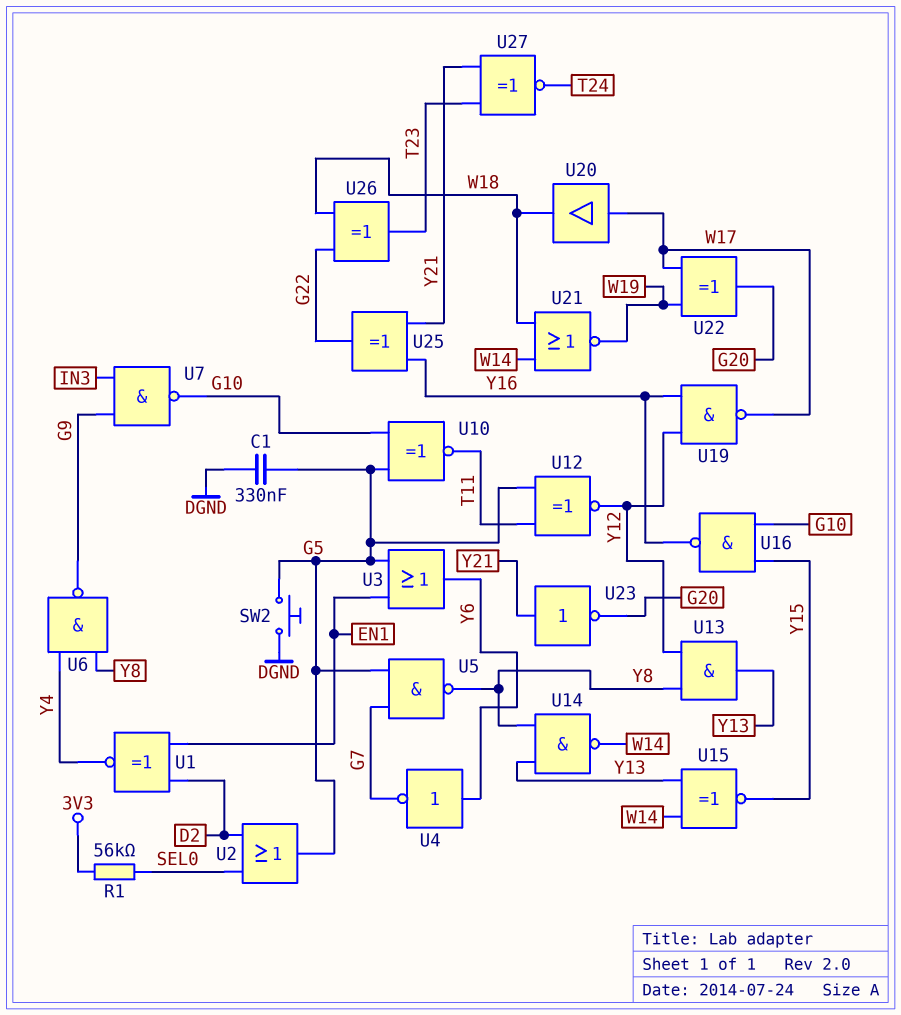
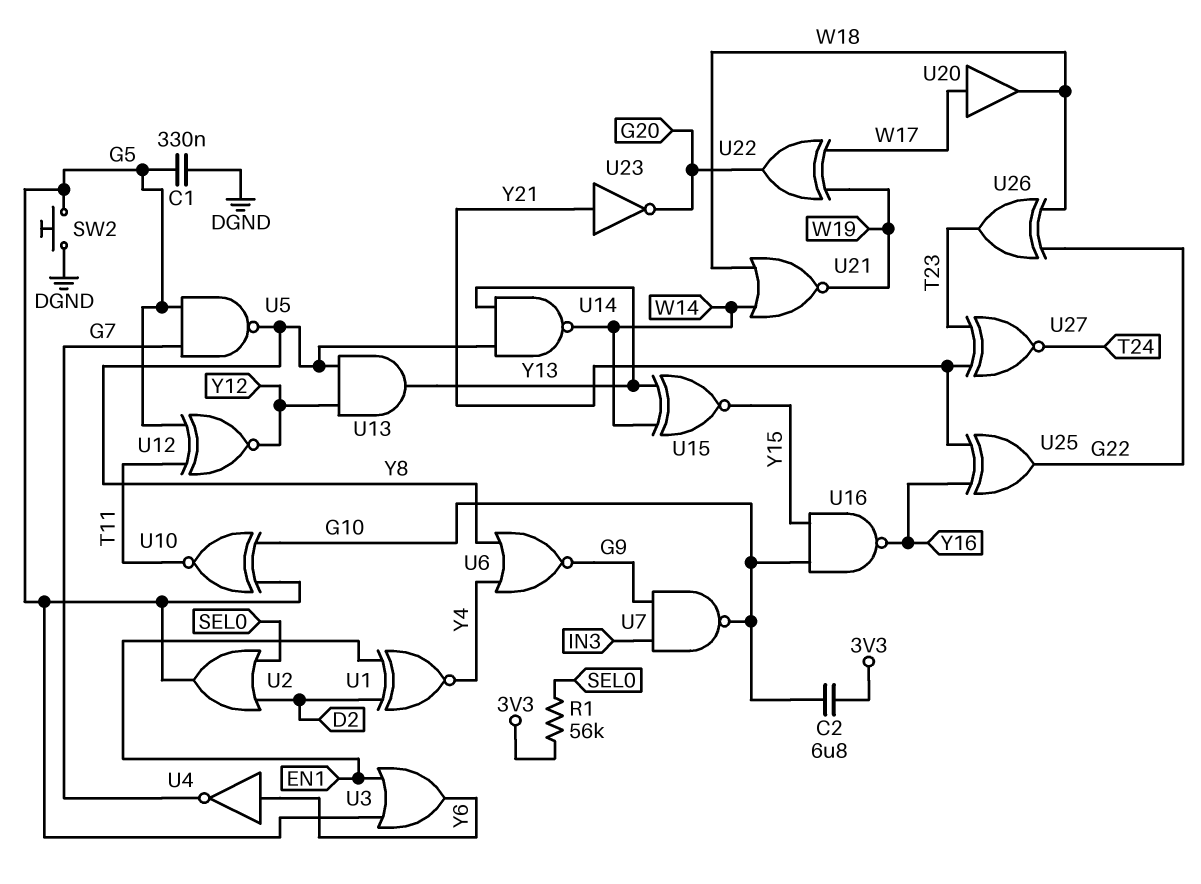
C2: none -> 6.8uF (3V3, G10)
U6: NAND (in Y4, in Y8, out G9) -> NOR (in Y4, in Y8, out G9)
U19: NAND (in Y12, in Y16, out W17) -> none

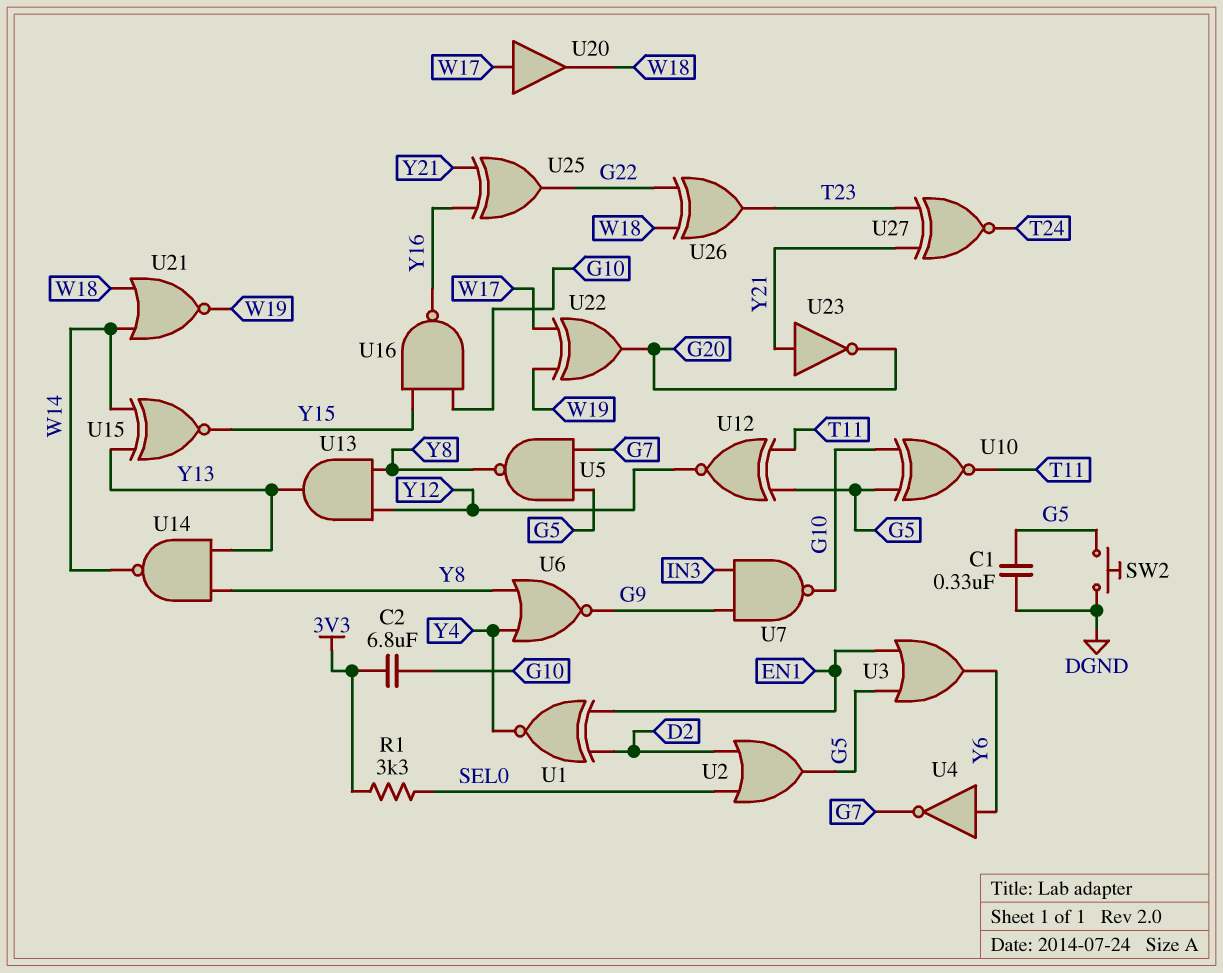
R1: 56k (3V3, SEL0) -> 3.3k (3V3, SEL0)

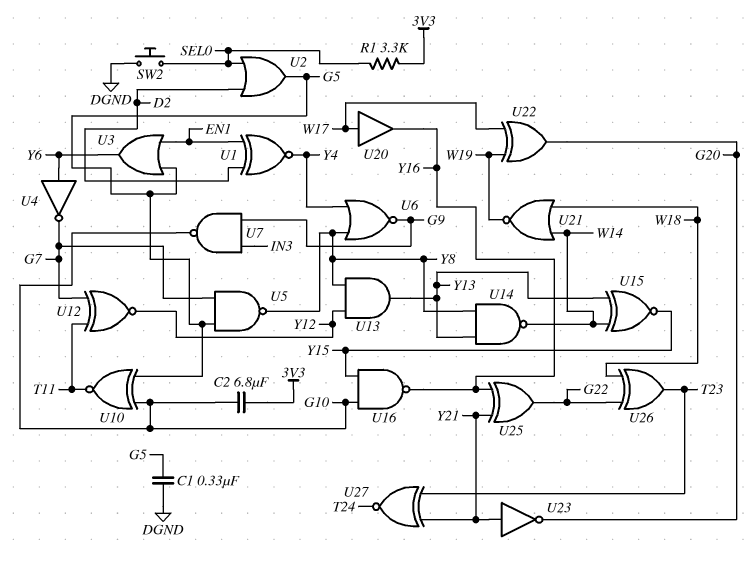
SW2: button (DGND, G5) -> button (DGND, SEL0)
U12: XNOR (in G5, in T11, out Y12) -> XNOR (in G7, in T11, out Y12)
U20: buffer (in W17, out W18) -> buffer (in W17, out Y16)

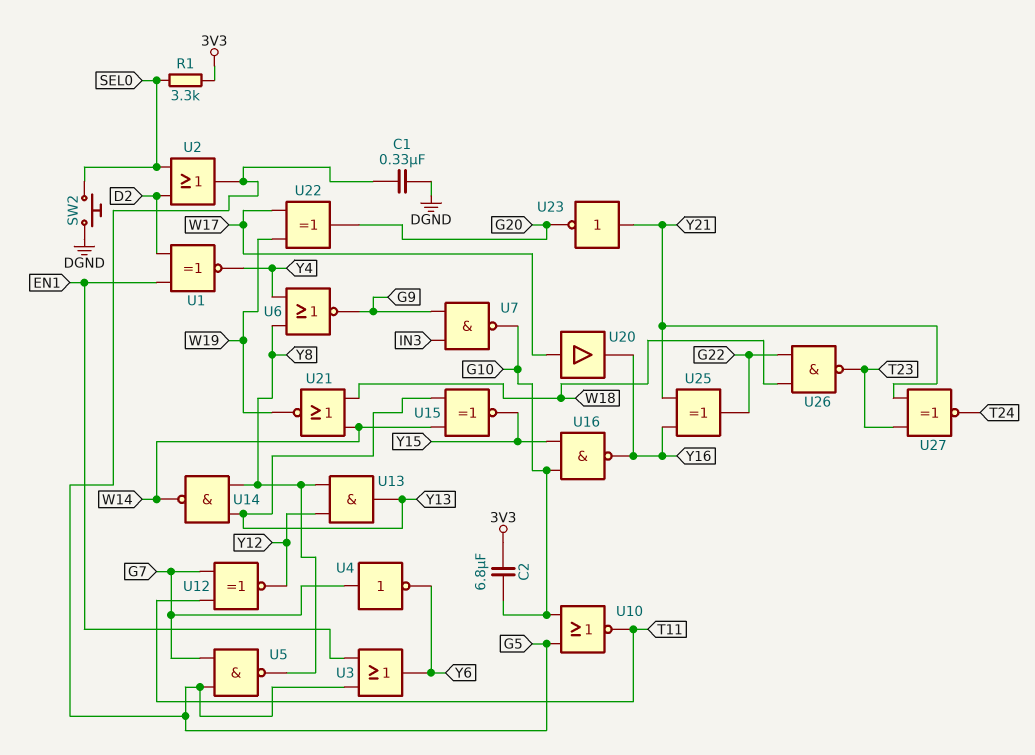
U4: NOT (in Y6, out G7) -> NOT (in G7, out Y6)
U10: XNOR (in G5, in G10, out T11) -> NOR (in G5, in G10, out T11)
U26: XOR (in G22, in W18, out T23) -> NAND (in G22, in W18, out T23)

